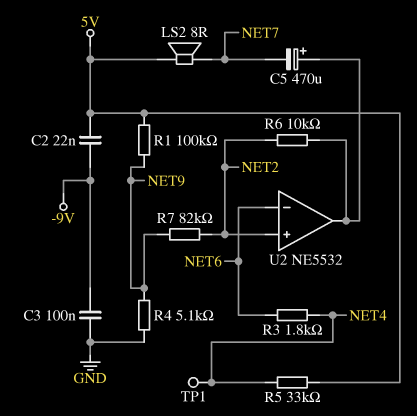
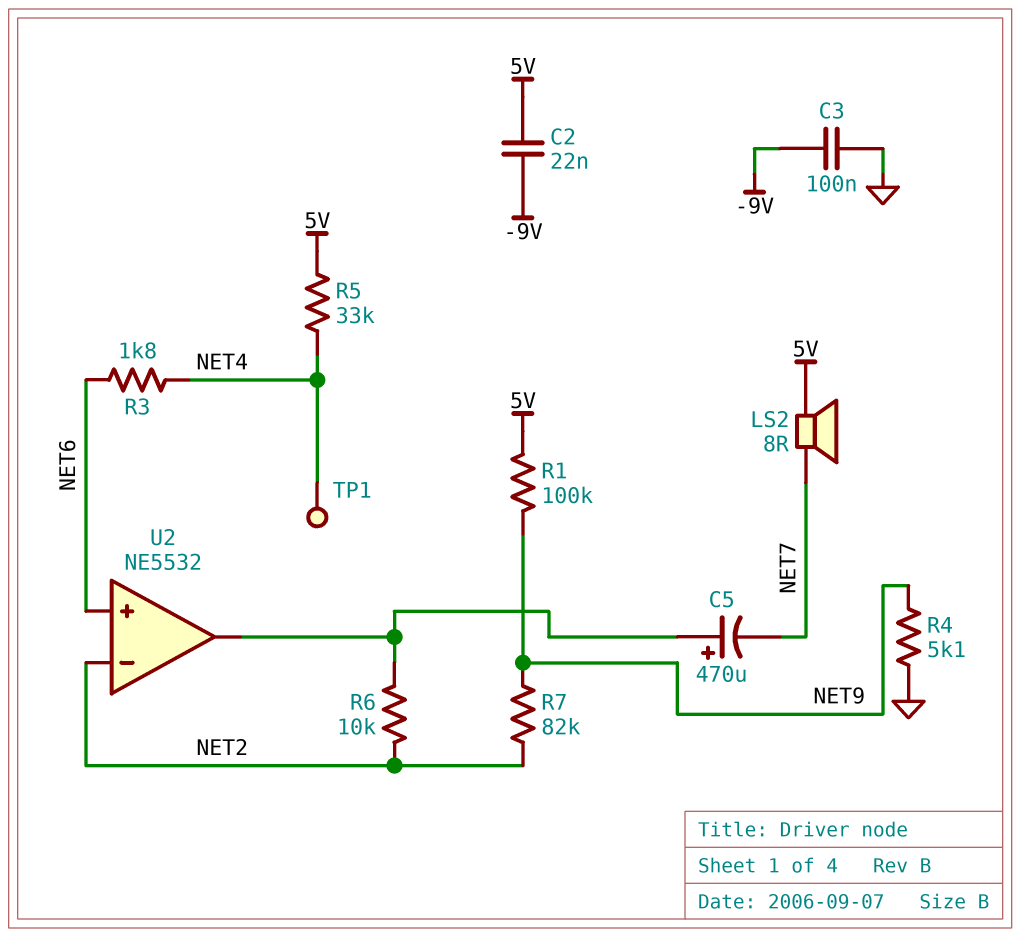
U2 pin in+: NET2 -> NET6
U2 pin in-: NET6 -> NET2

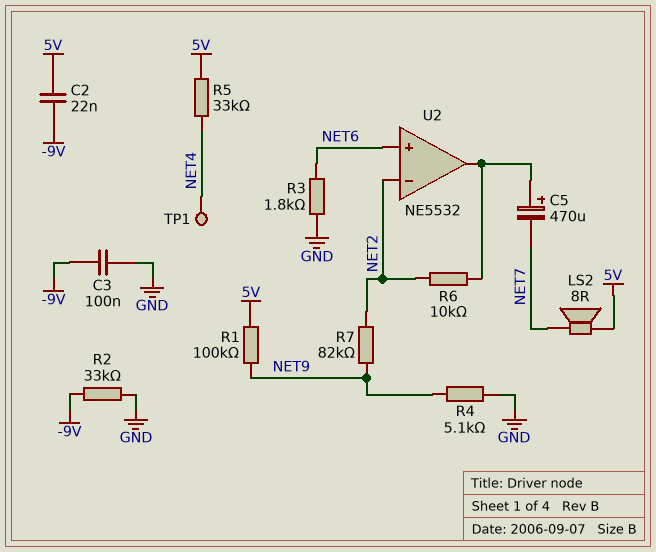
R2: none -> 33k (-9V, GND)
R3: 1.8k (NET4, NET6) -> 1.8k (GND, NET6)

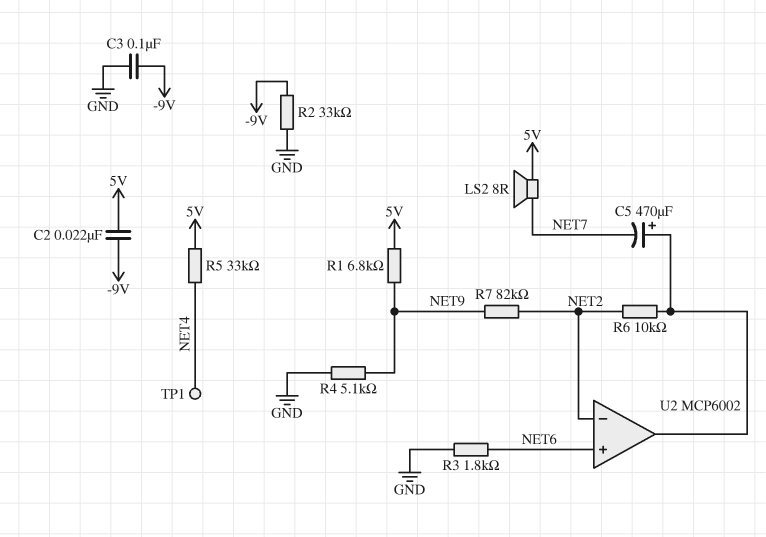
R1: 100k (5V, NET9) -> 6.8k (5V, NET9)
U2: NE5532 -> MCP6002

